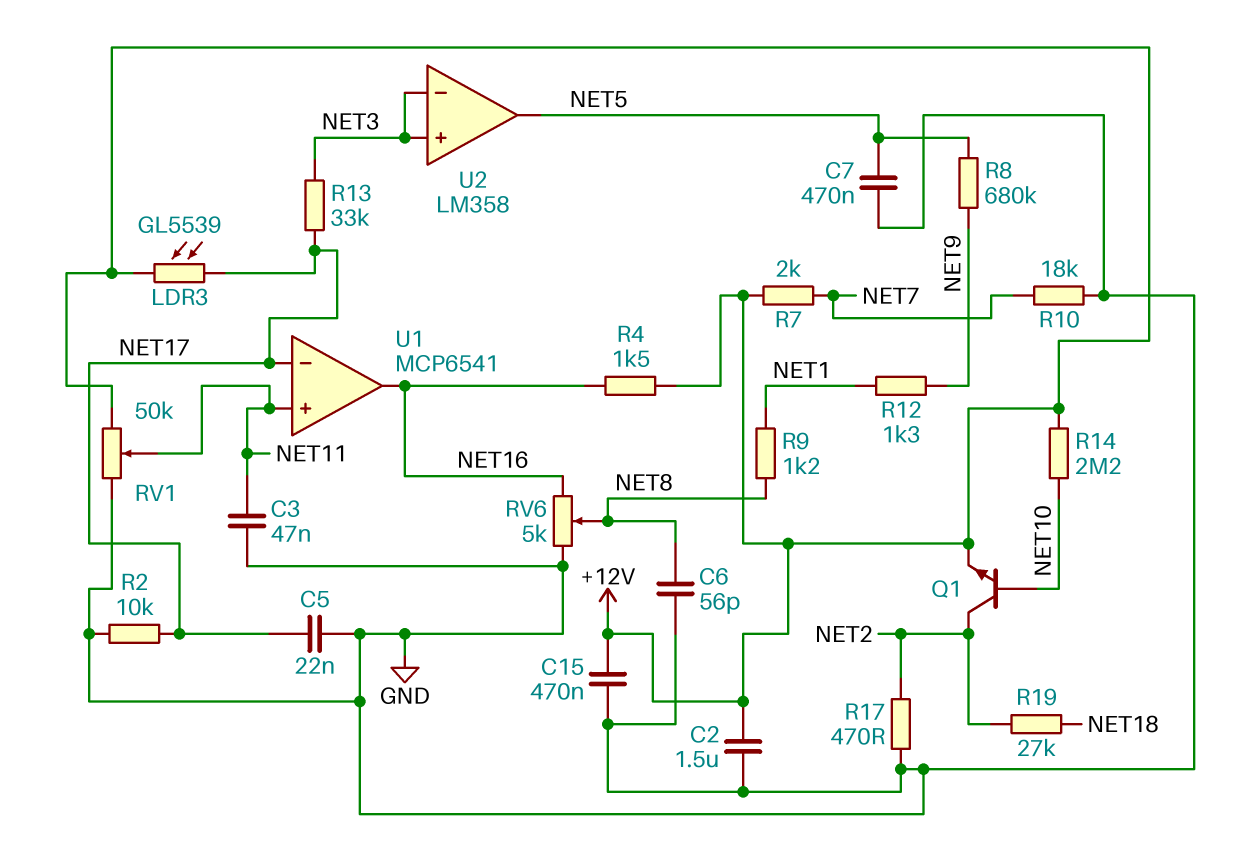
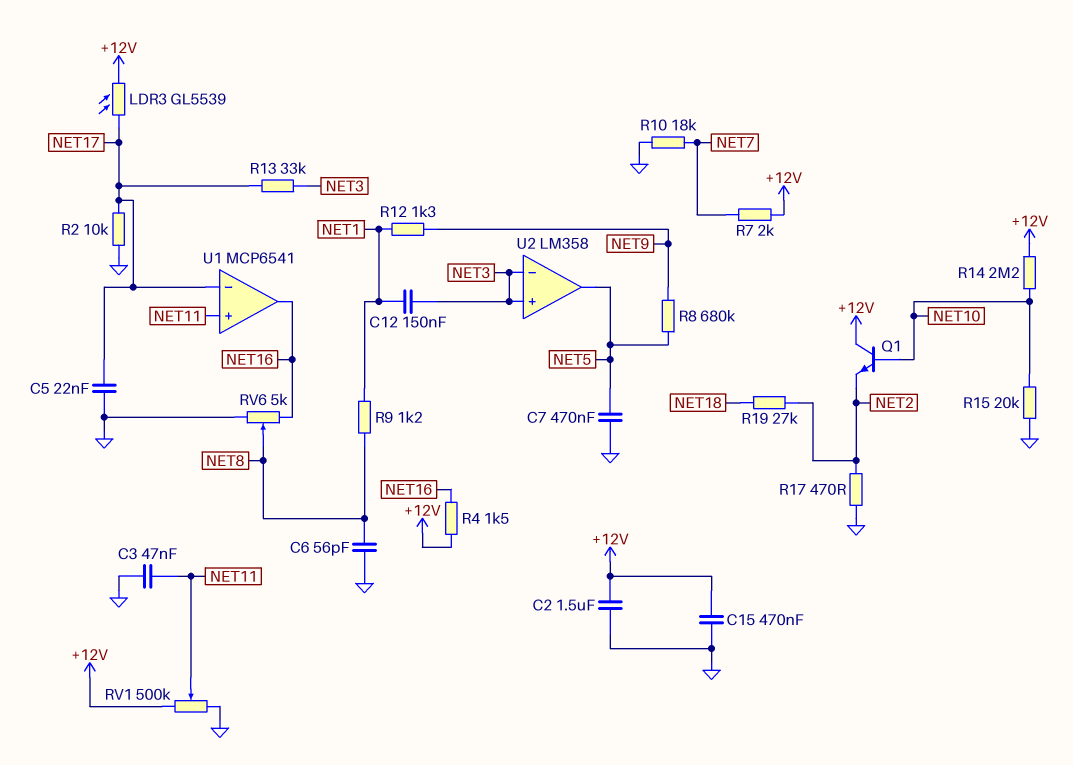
C12: none -> 150nF (NET1, NET3)
Q1: NPN (B NET10, C NET2, E +12V) -> NPN (B NET10, C +12V, E NET2)
R15: none -> 20k (GND, NET10)
RV1: 50k (+12V, GND, wiper NET11) -> 500k (+12V, GND, wiper NET11)

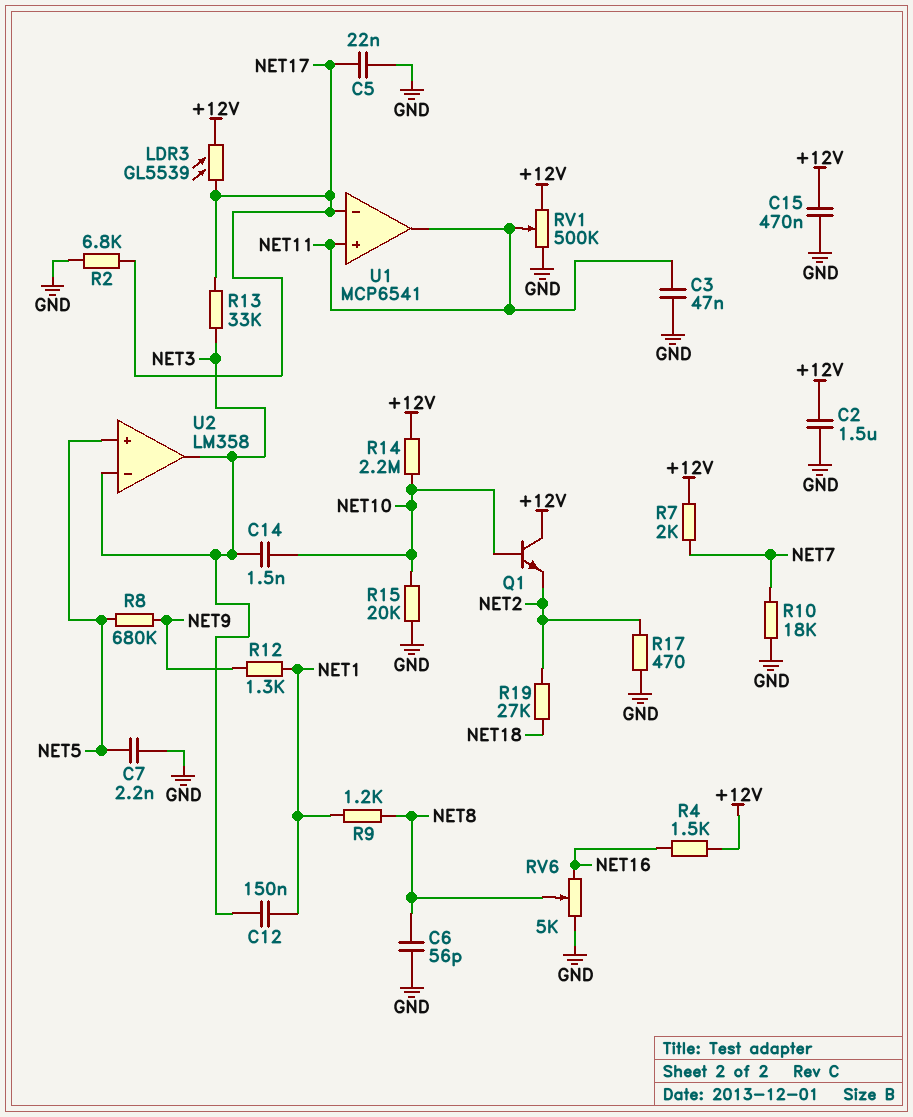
C7: 470nF (GND, NET5) -> 2.2nF (GND, NET5)
C14: none -> 1.5nF (NET3, NET10)
R2: 10k (GND, NET17) -> 6.8k (GND, NET17)
U1 pin out: NET16 -> NET11
U2 pin in+: NET3 -> NET5
U2 pin out: NET5 -> NET3

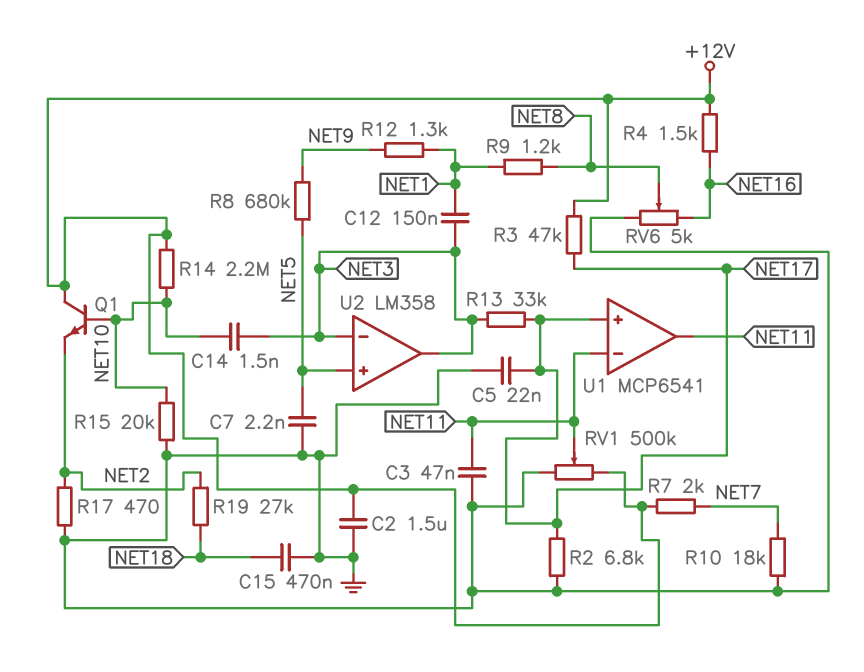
C6: 56pF (GND, NET8) -> none
C15: 470nF (+12V, GND) -> 470nF (GND, NET18)
LDR3: GL5539 (+12V, NET17) -> none
R3: none -> 47k (+12V, NET17)
U1 pin in+: NET11 -> NET17
U1 pin in-: NET17 -> NET11

